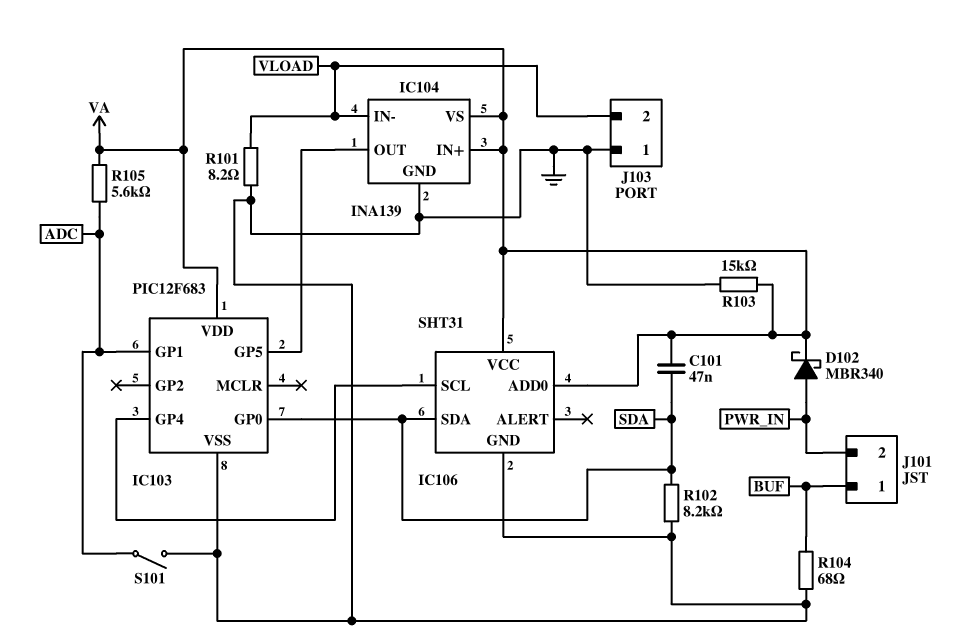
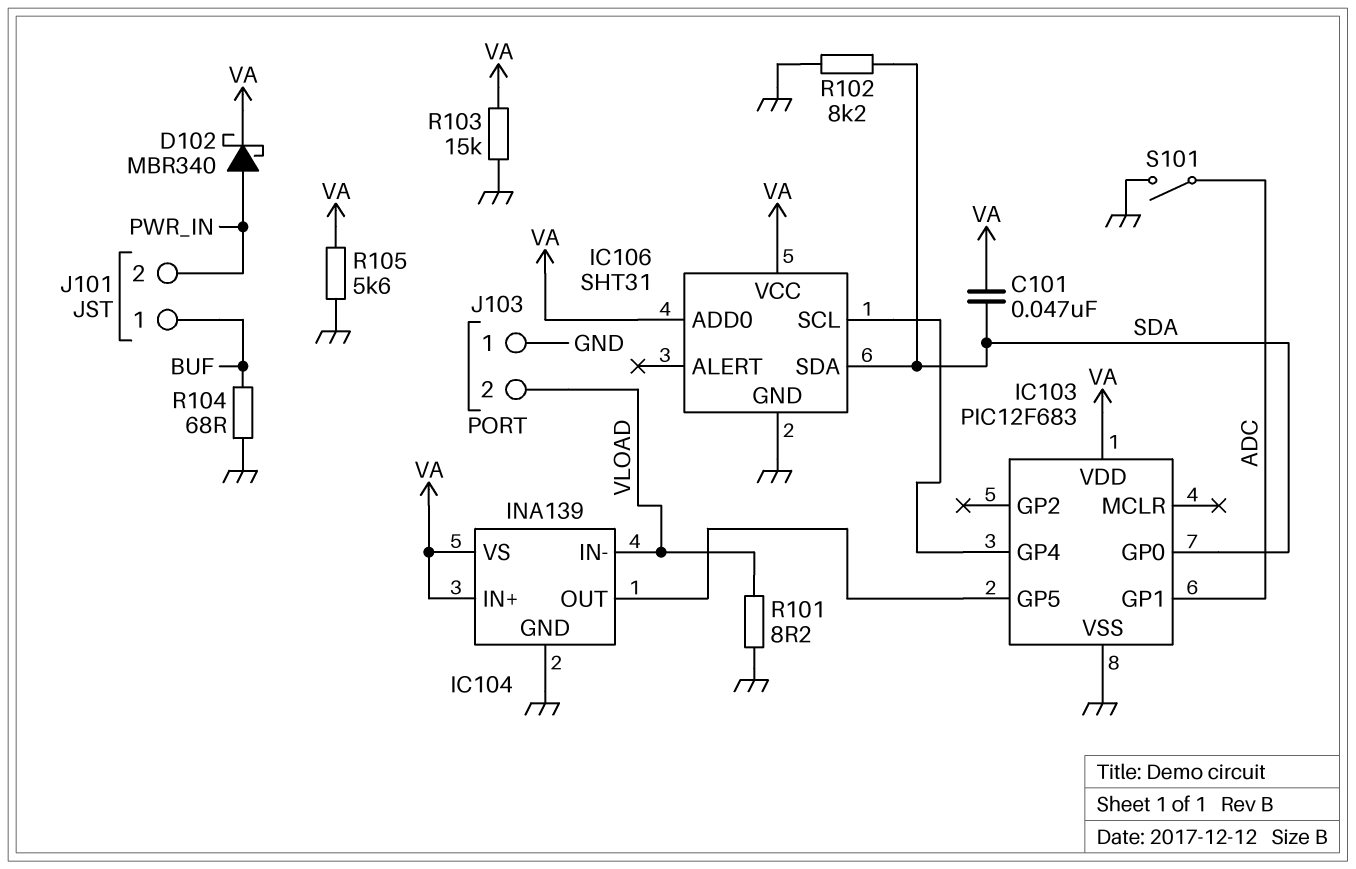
R105: 5.6k (ADC, VA) -> 5.6k (GND, VA)

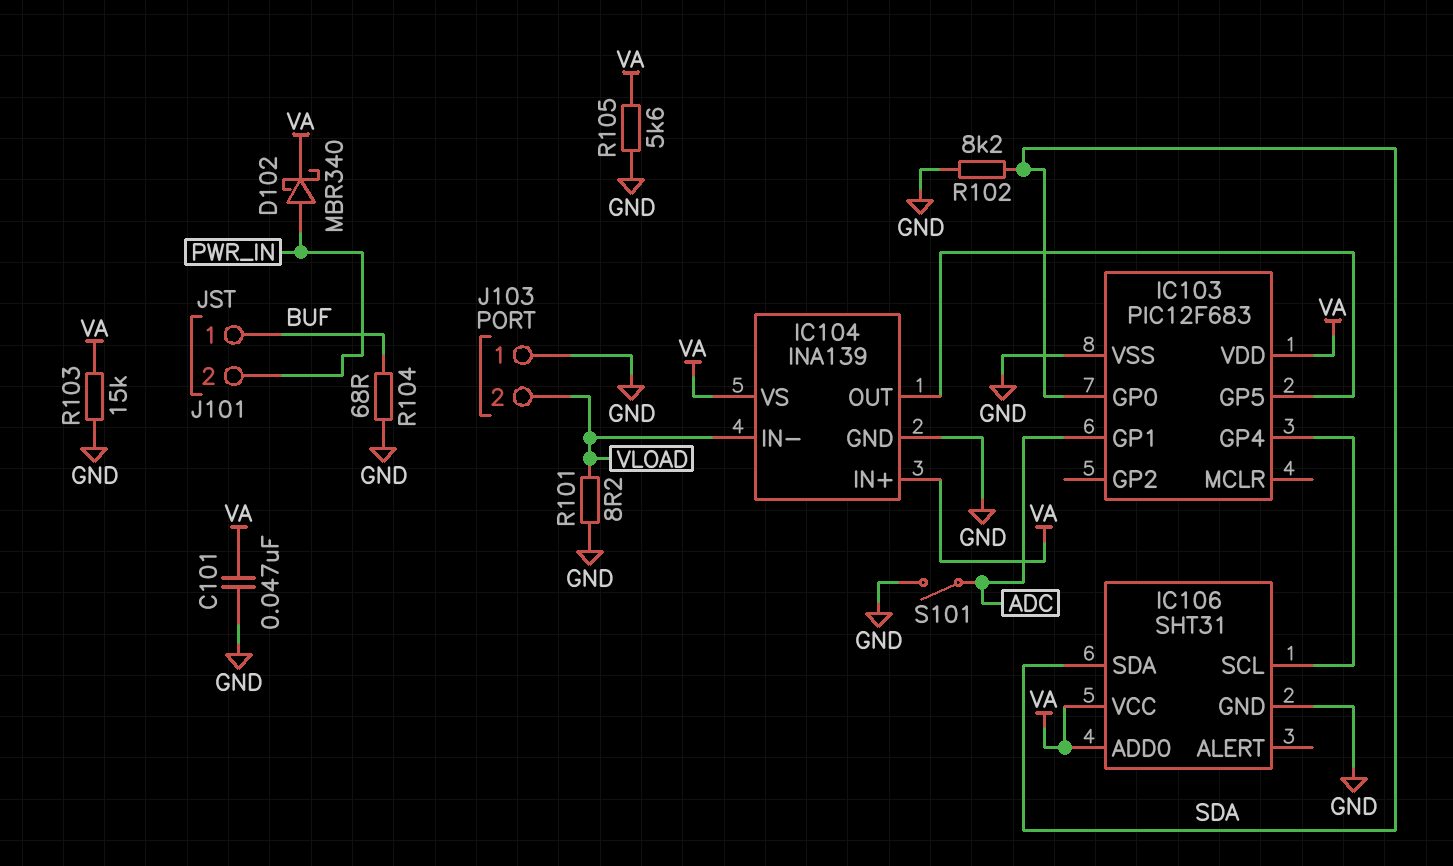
C101: 47nF (SDA, VA) -> 47nF (GND, VA)

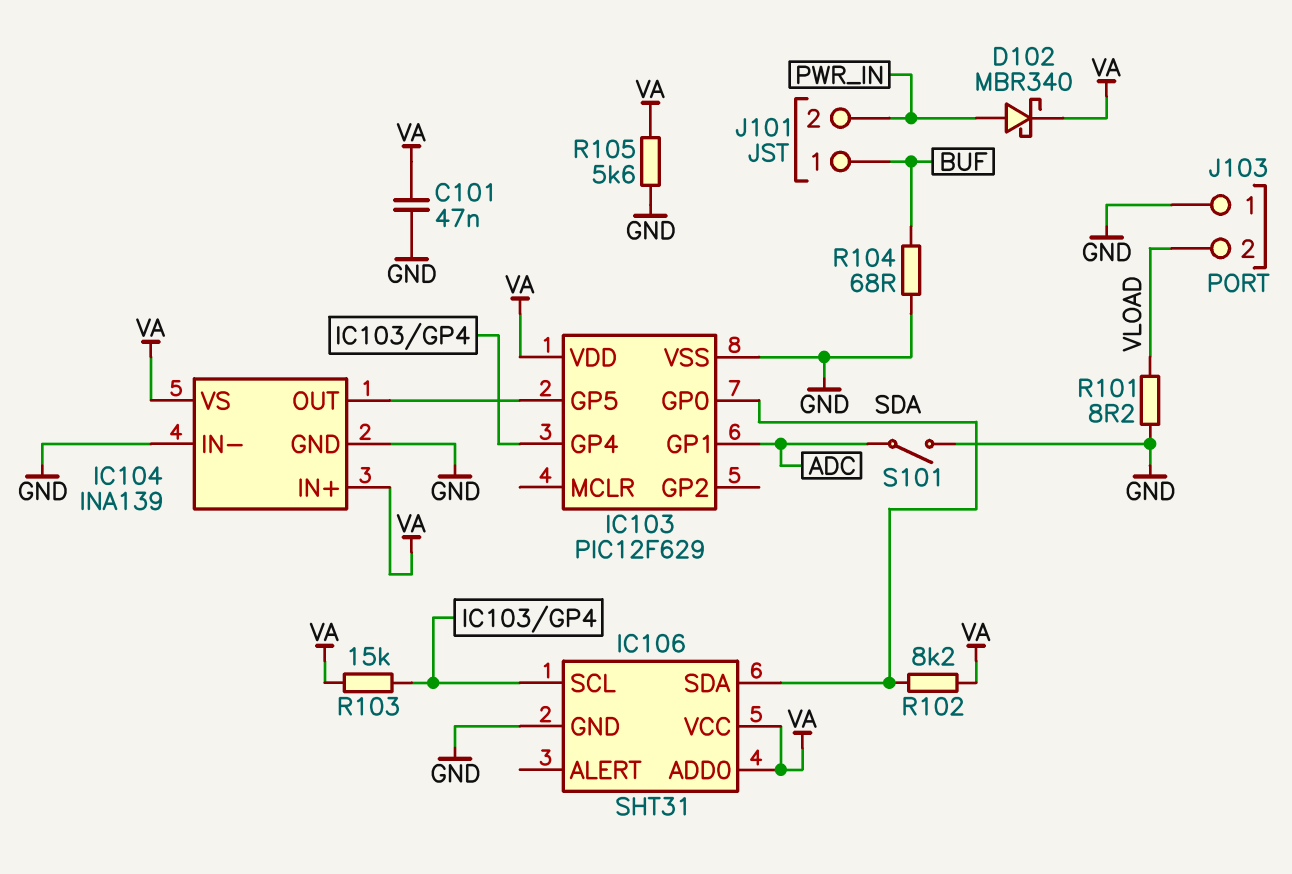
IC103: PIC12F683 -> PIC12F629
IC104 pin IN-: VLOAD -> GND
R102: 8.2k (GND, SDA) -> 8.2k (SDA, VA)
R103: 15k (GND, VA) -> 15k (IC103/GP4, VA)

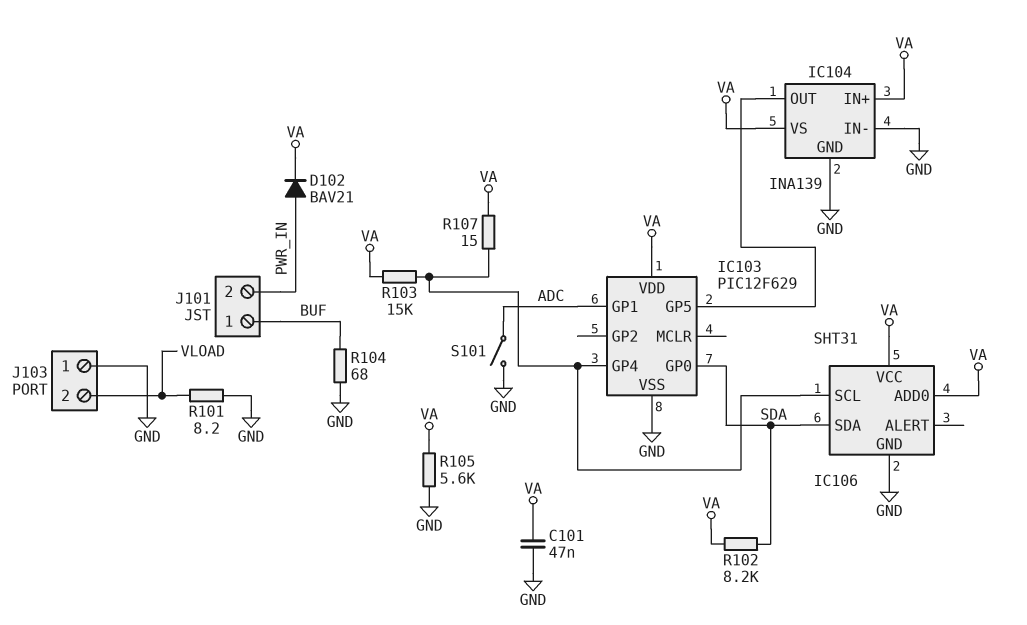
D102: schottky MBR340 (A PWR_IN, K VA) -> diode BAV21 (A PWR_IN, K VA)
R107: none -> 15 (IC103/GP4, VA)

